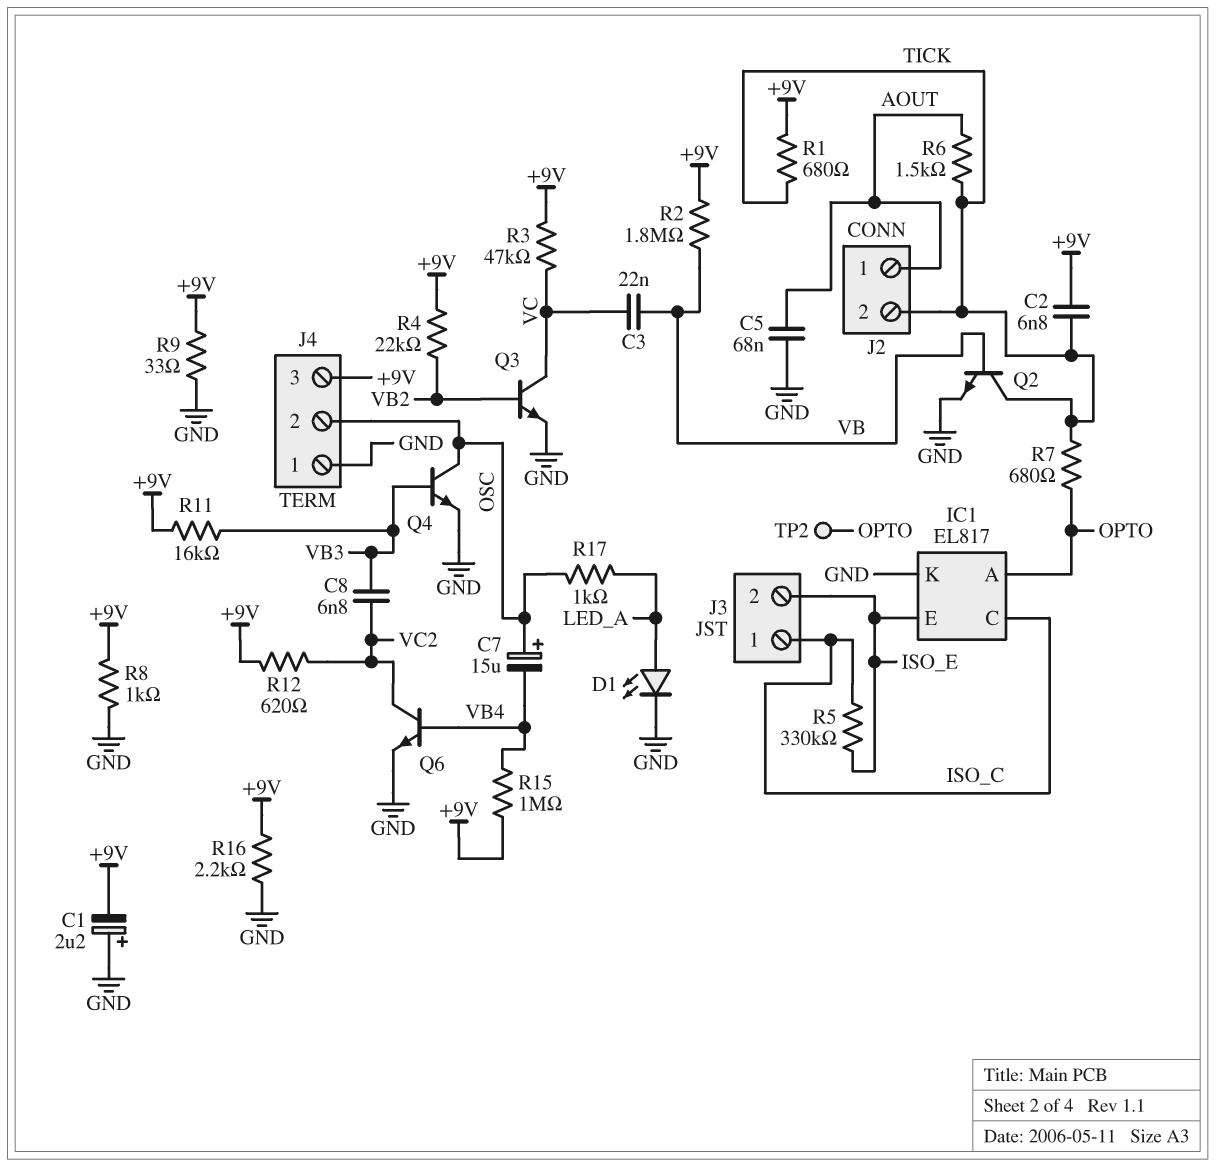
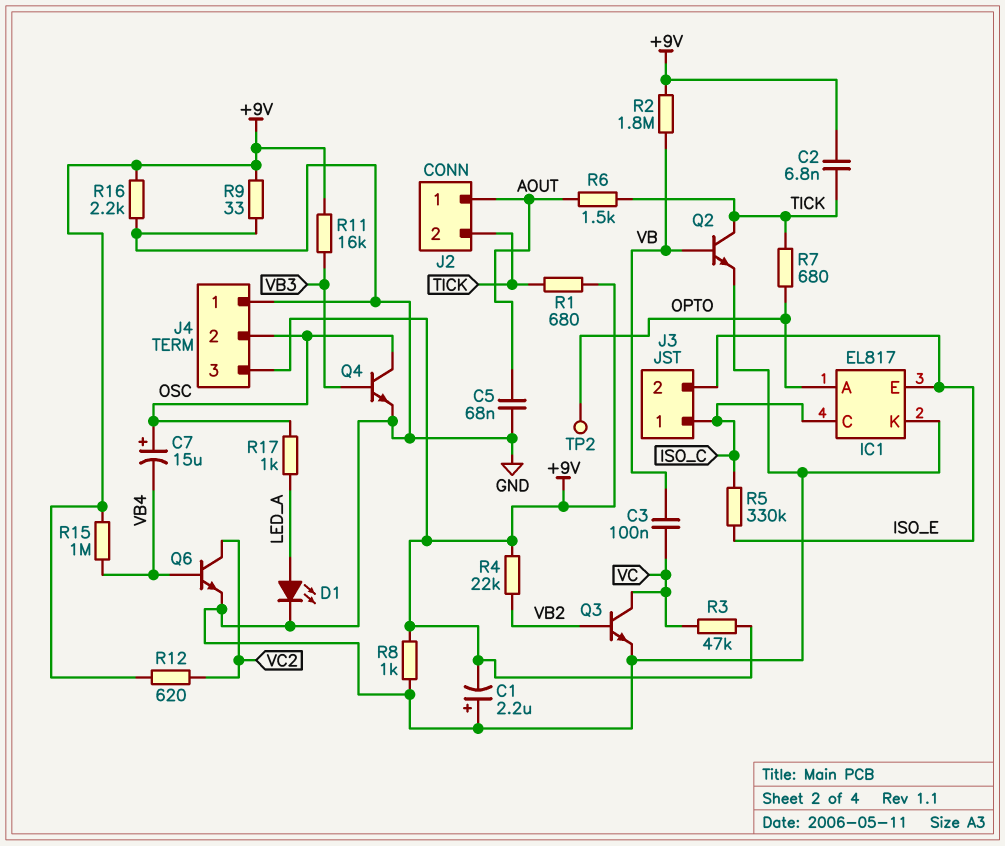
C3: 22nF (VB, VC) -> 100nF (VB, VC)
C8: 6.8nF (VB3, VC2) -> none

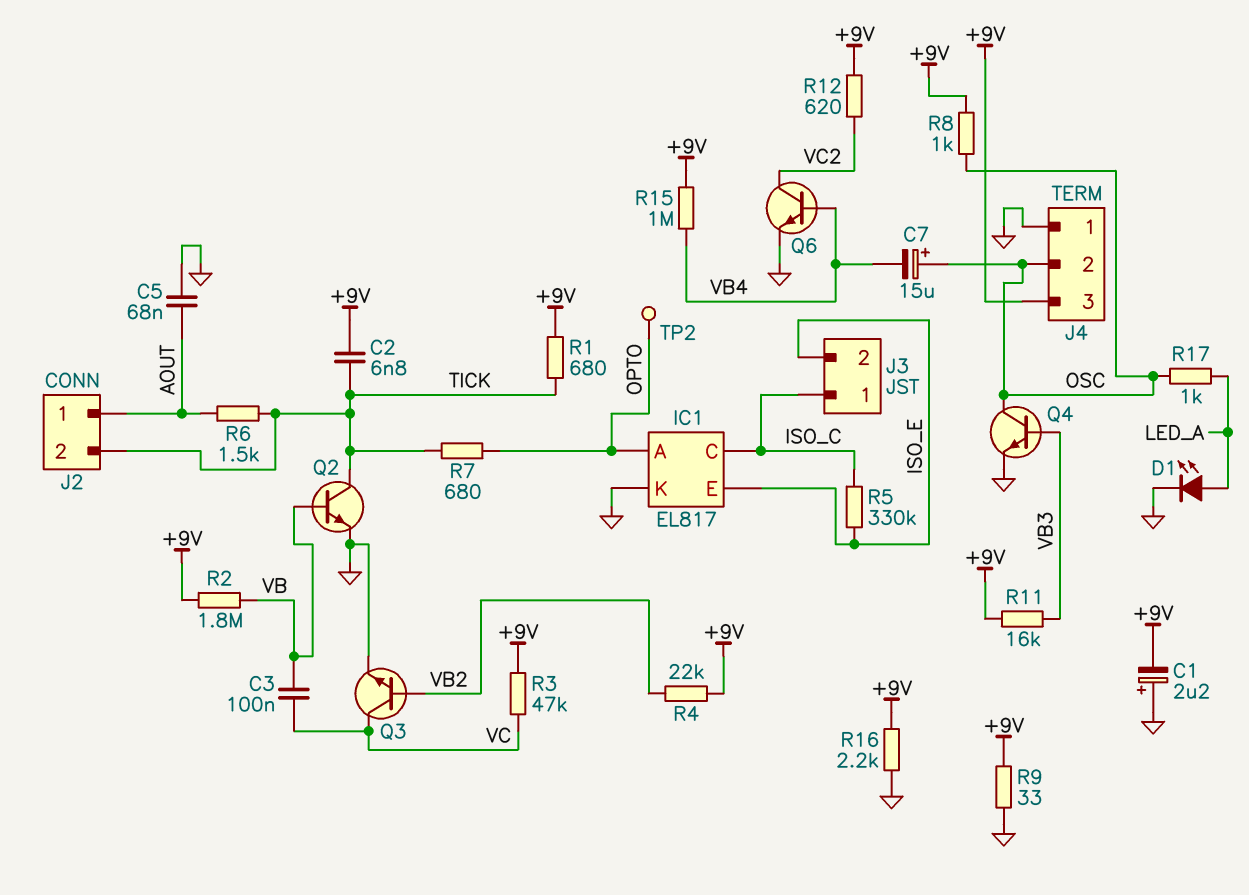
R8: 1k (+9V, GND) -> 1k (+9V, OSC)

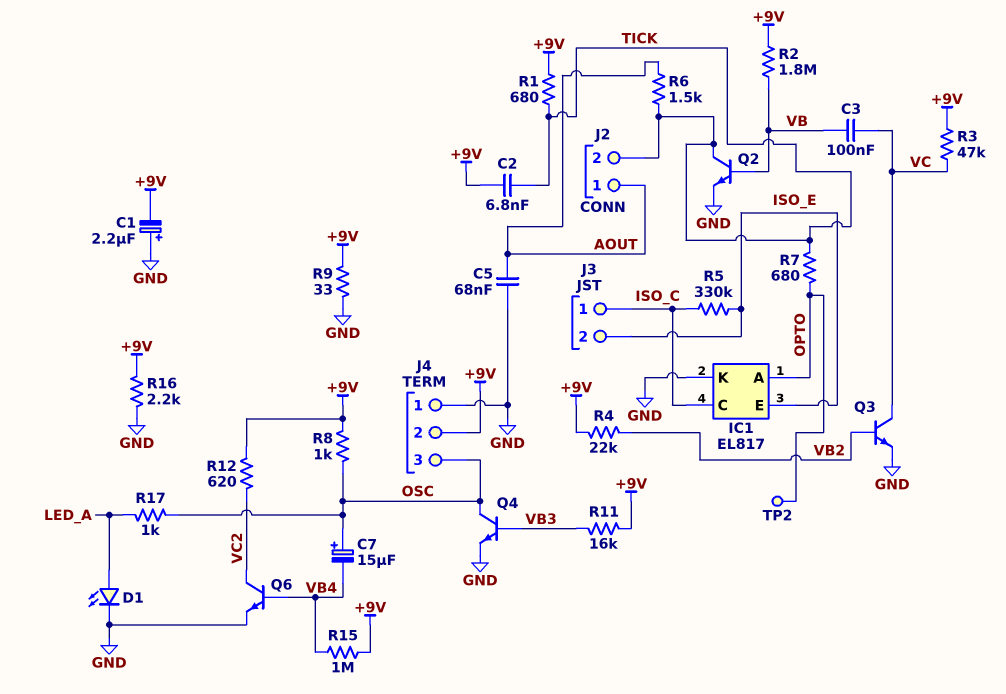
J4 pin 2: OSC -> +9V
J4 pin 3: +9V -> OSC

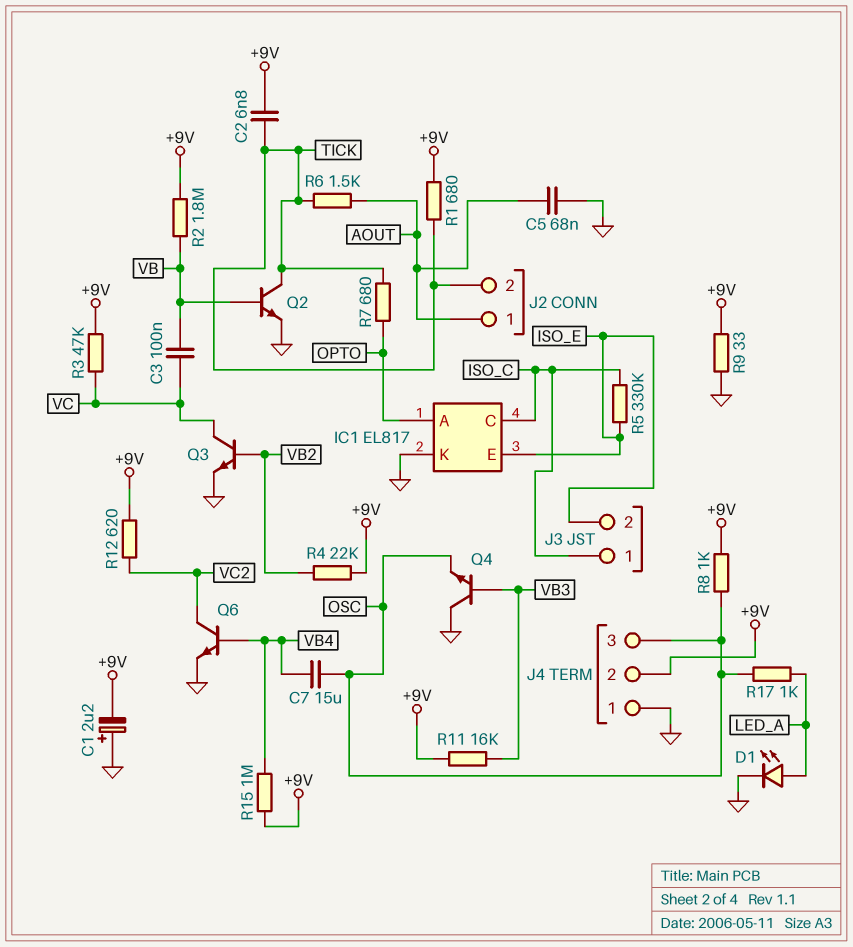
C7: 15uF (plus OSC, minus VB4) -> 15uF (OSC, VB4)
Q4: NPN (B VB3, C OSC, E GND) -> NPN (B VB3, C GND, E OSC)
R16: 2.2k (+9V, GND) -> none
TP2: test point (OPTO) -> none

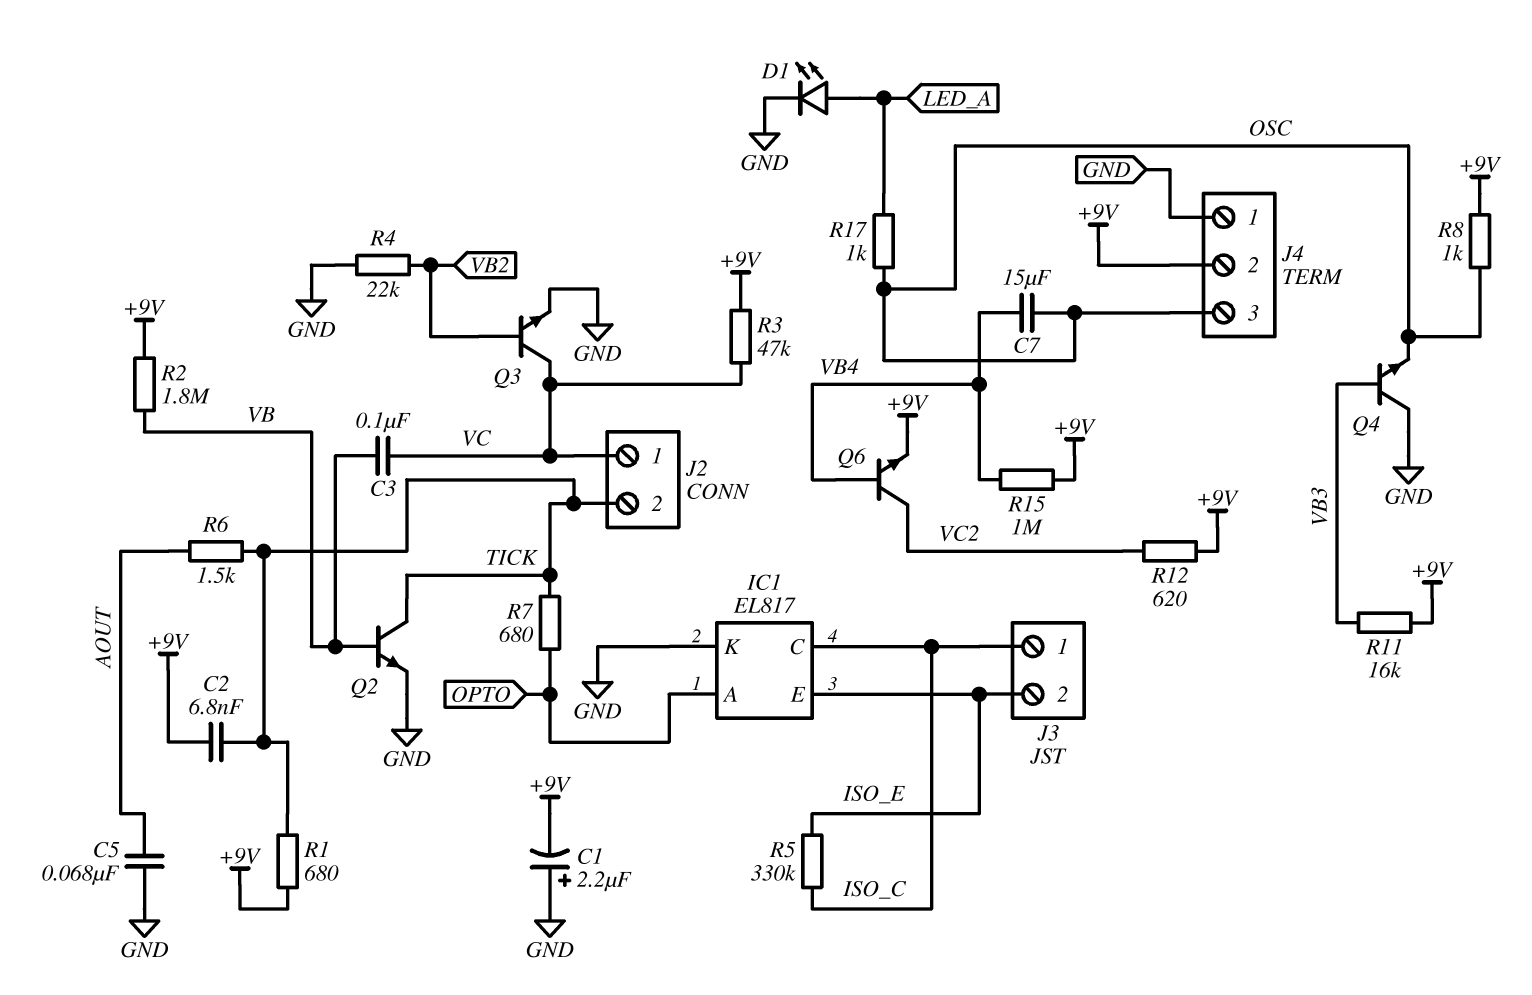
J2 pin 1: AOUT -> VC
Q6: NPN (B VB4, C VC2, E GND) -> NPN (B VB4, C VC2, E +9V)
R4: 22k (+9V, VB2) -> 22k (GND, VB2)
R9: 33 (+9V, GND) -> none

